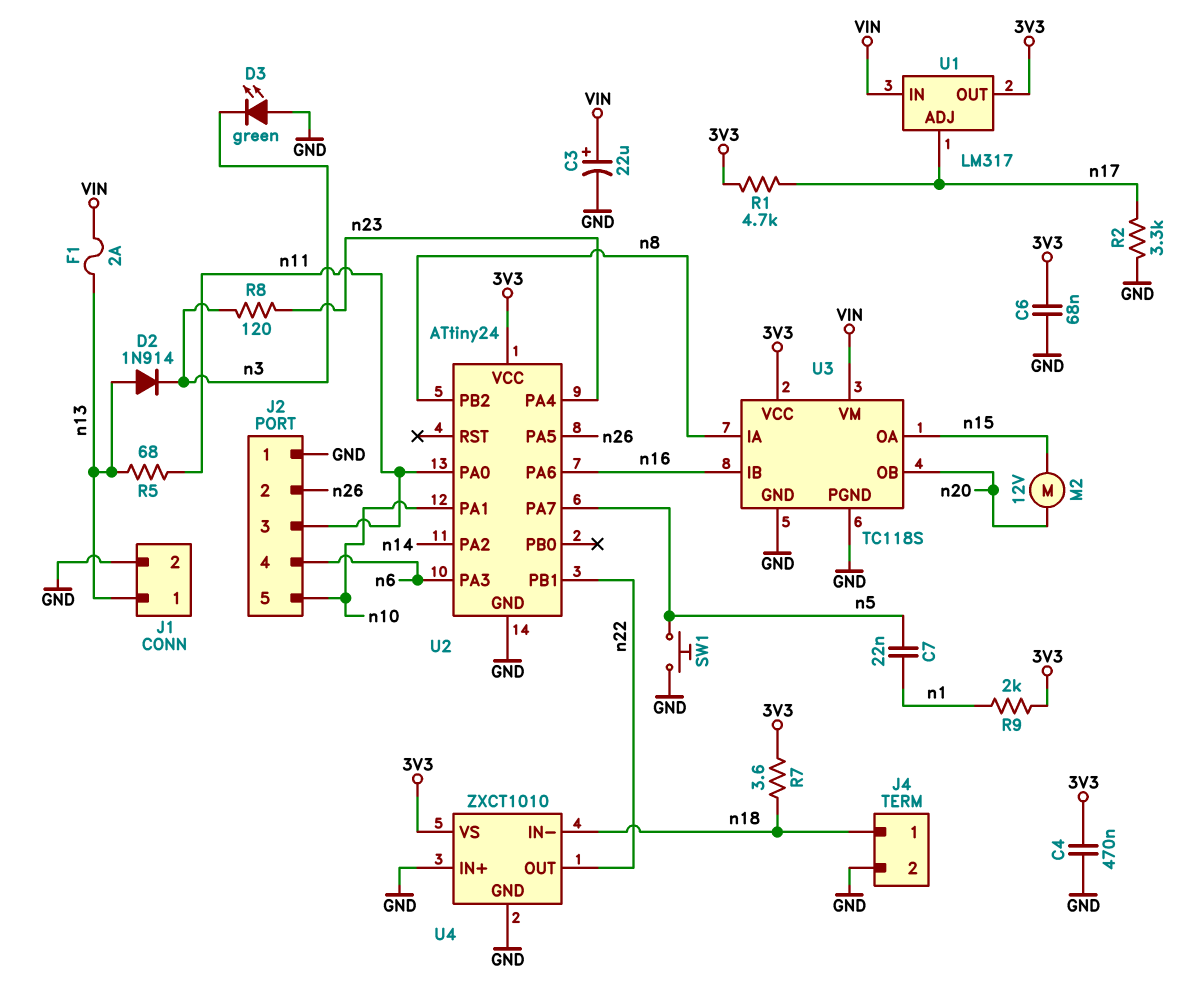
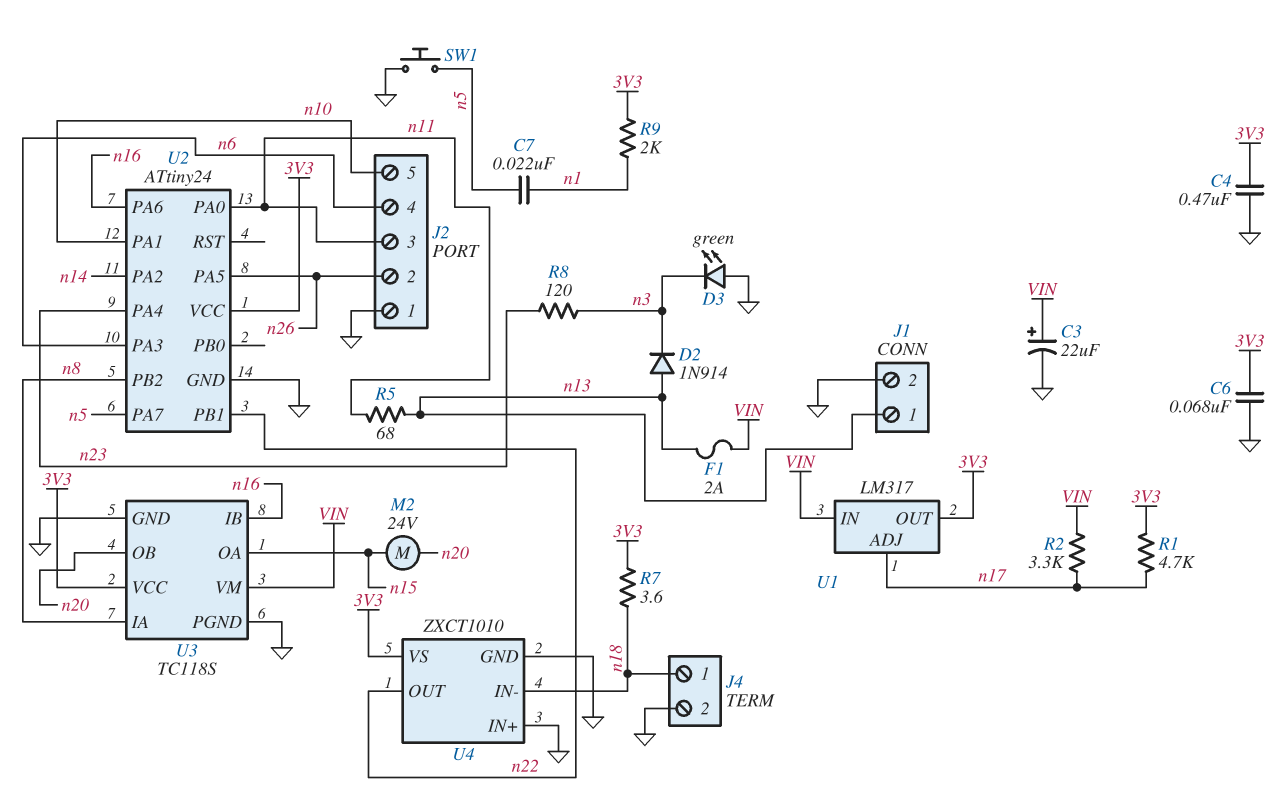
M2: motor 12V (n15, n20) -> motor 24V (n15, n20)
R2: 3.3k (GND, n17) -> 3.3k (VIN, n17)

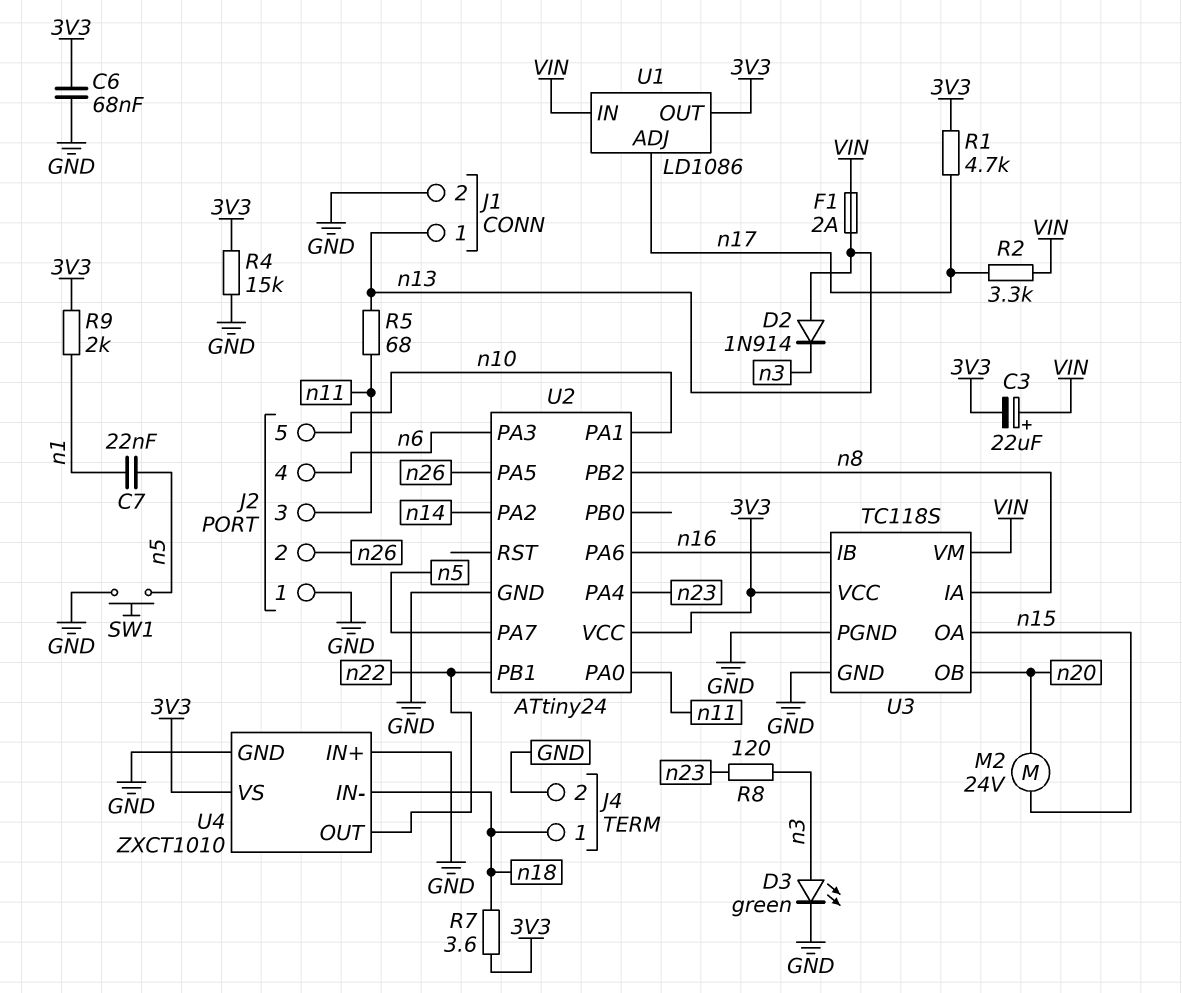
C3: 22uF (plus VIN, minus GND) -> 22uF (plus VIN, minus 3V3)
C4: 470nF (3V3, GND) -> none
D3: LED green (A GND, K n3) -> LED green (A n3, K GND)
R4: none -> 15k (3V3, GND)
U1: LM317 -> LD1086

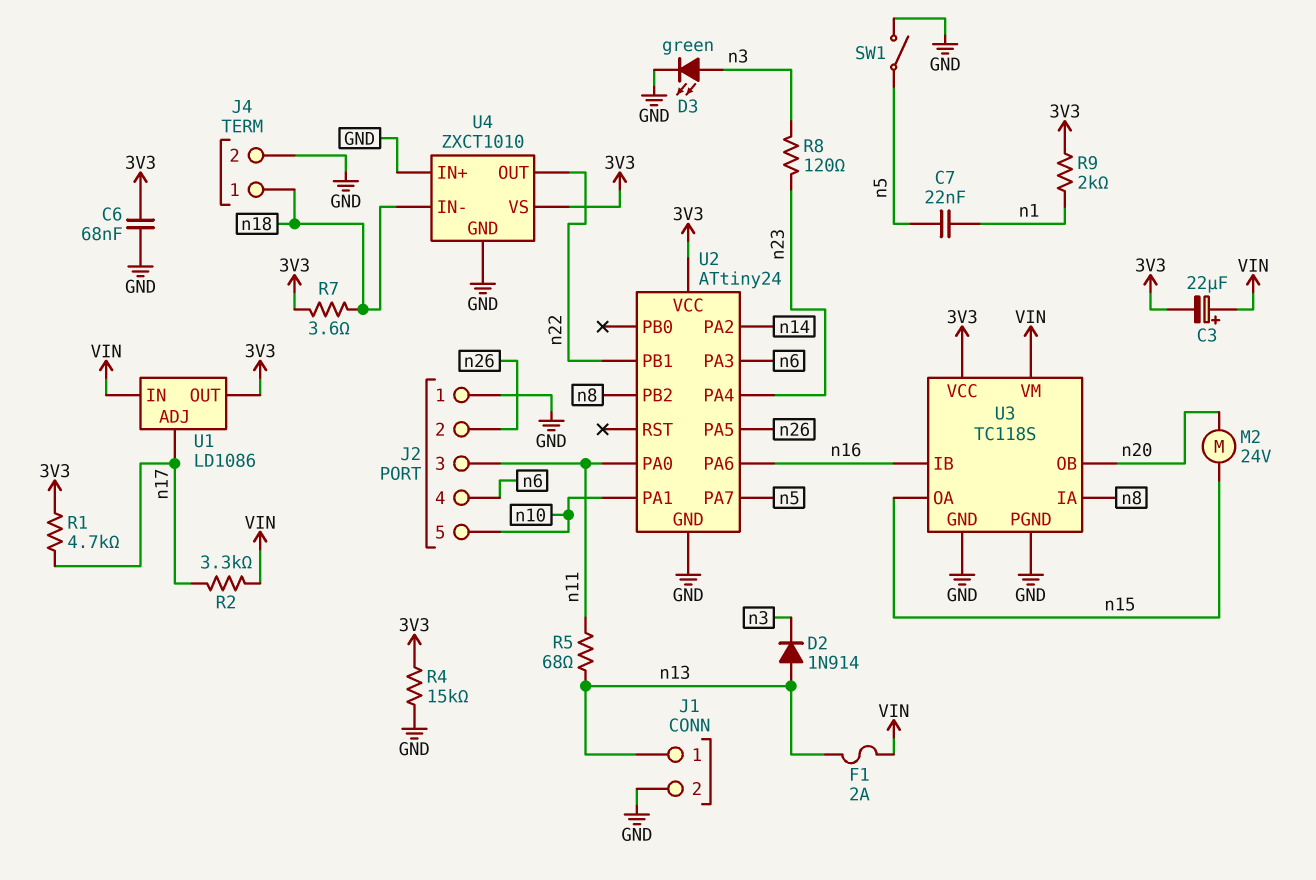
SW1: button (GND, n5) -> switch (GND, n5)

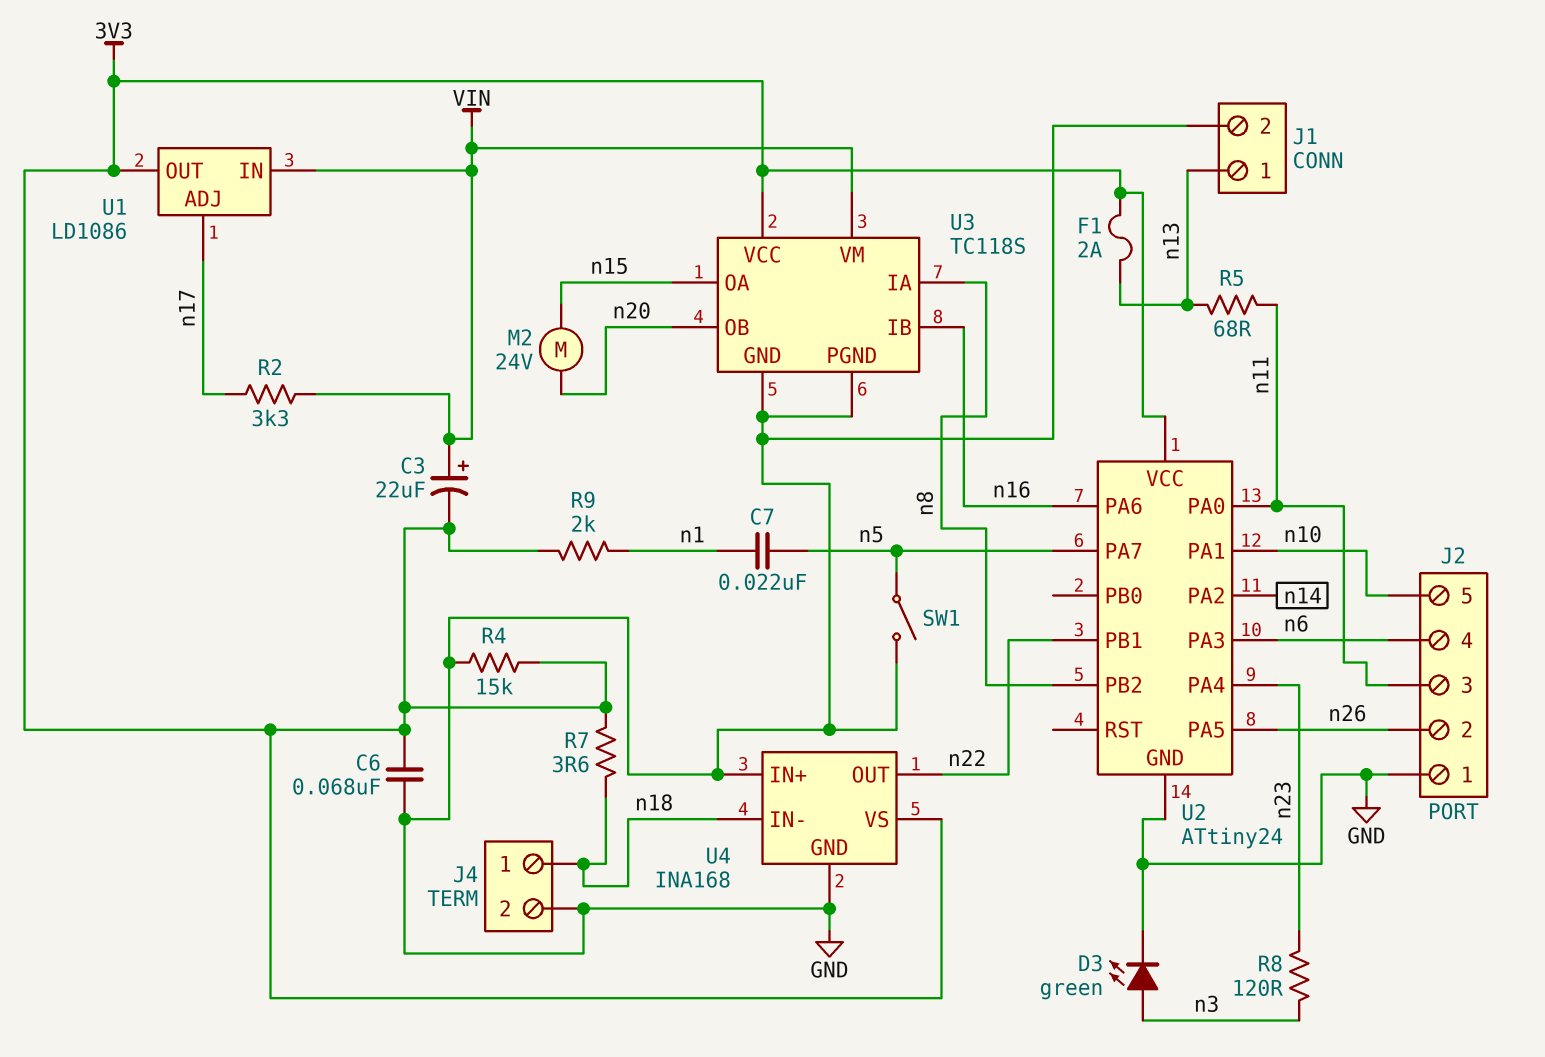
D2: diode 1N914 (A n13, K n3) -> none
F1: 2A (VIN, n13) -> 2A (3V3, n13)
R1: 4.7k (3V3, n17) -> none
U4: ZXCT1010 -> INA168

